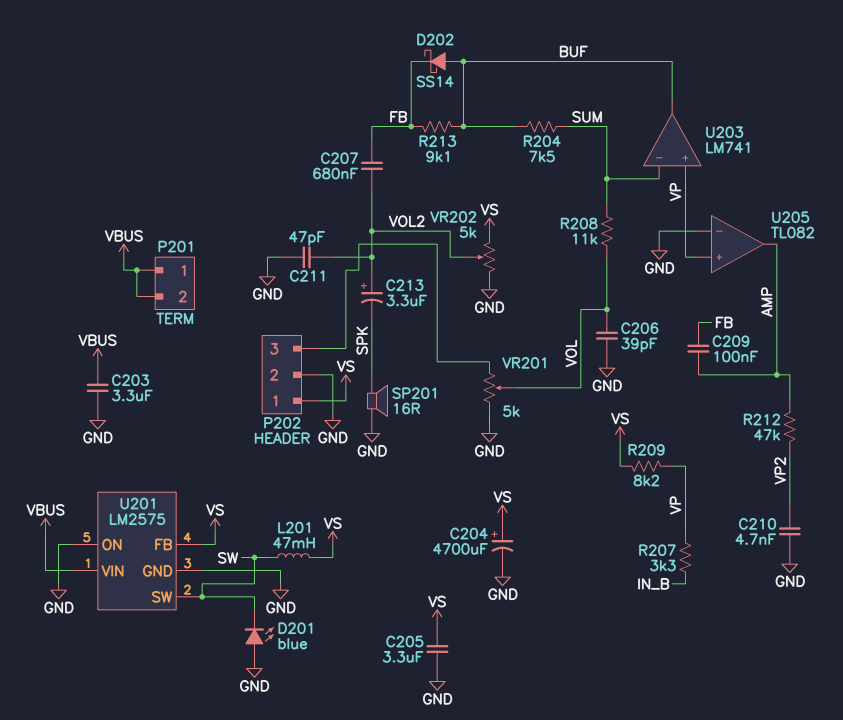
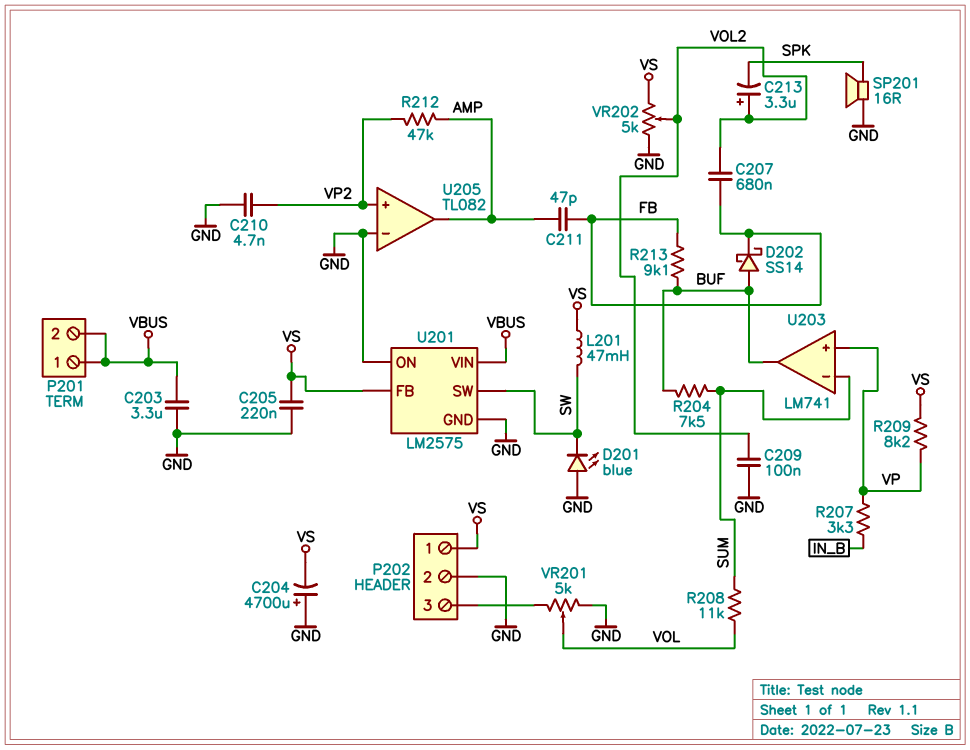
C204: 4700uF (plus VS, minus GND) -> 4700uF (plus GND, minus VS)
C205: 3.3uF (GND, VS) -> 220nF (GND, VS)
C206: 39pF (GND, VOL) -> none
C209: 100nF (AMP, FB) -> 100nF (GND, VOL2)
C211: 47pF (GND, VOL2) -> 47pF (AMP, FB)
U205 pin in+: VP -> VP2

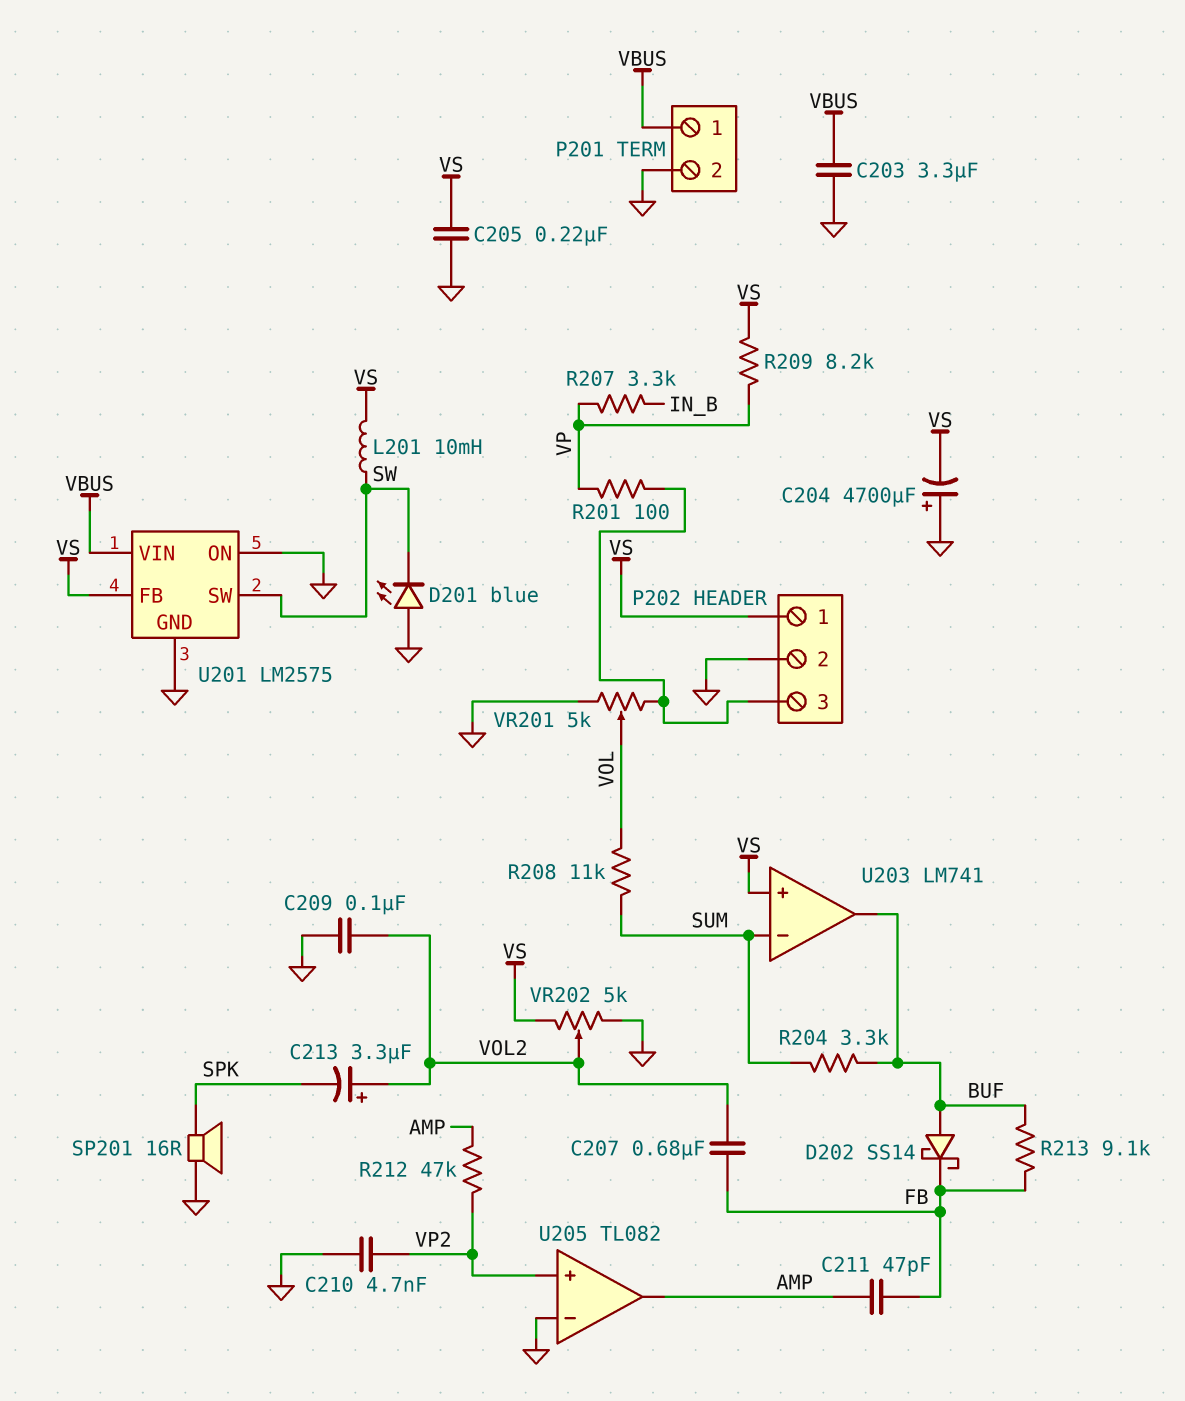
L201: 47mH (SW, VS) -> 10mH (SW, VS)
P201 pin 2: VBUS -> GND
R201: none -> 100 (P202/3, VP)
R204: 7.5k (BUF, SUM) -> 3.3k (BUF, SUM)
U203 pin in+: VP -> VS

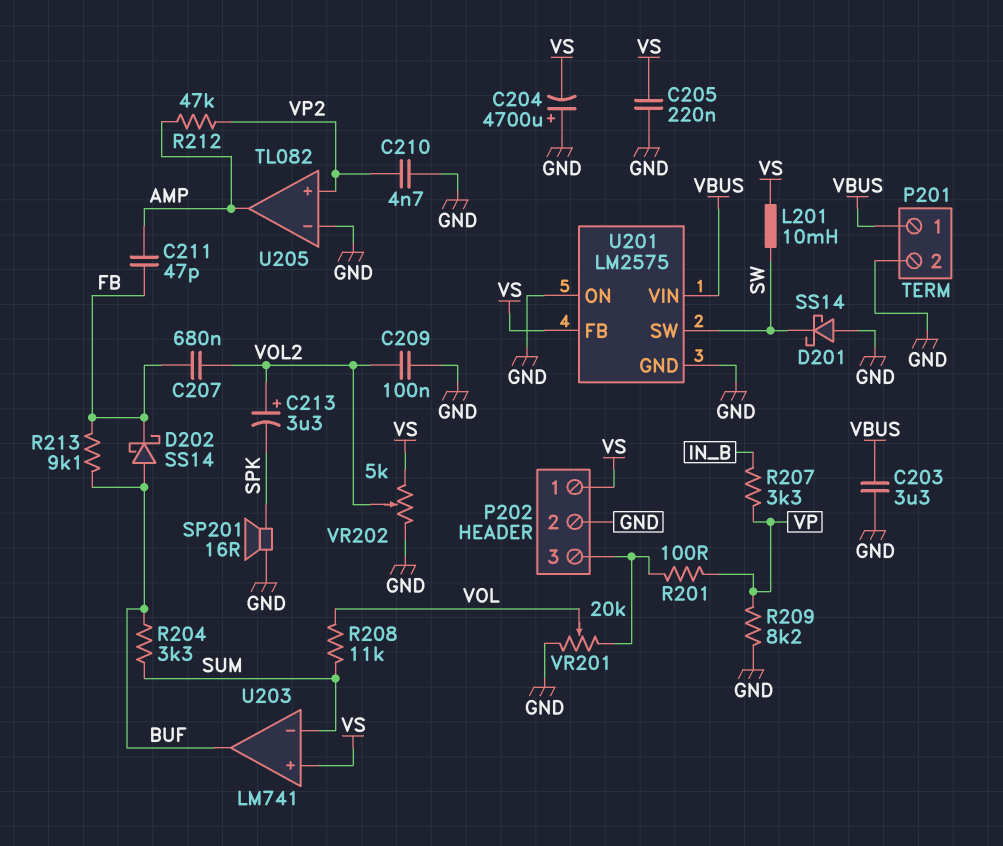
D201: LED blue (A GND, K SW) -> schottky SS14 (A GND, K SW)
R209: 8.2k (VP, VS) -> 8.2k (GND, VP)
VR201: 5k (GND, P202/3, wiper VOL) -> 20k (GND, P202/3, wiper VOL)

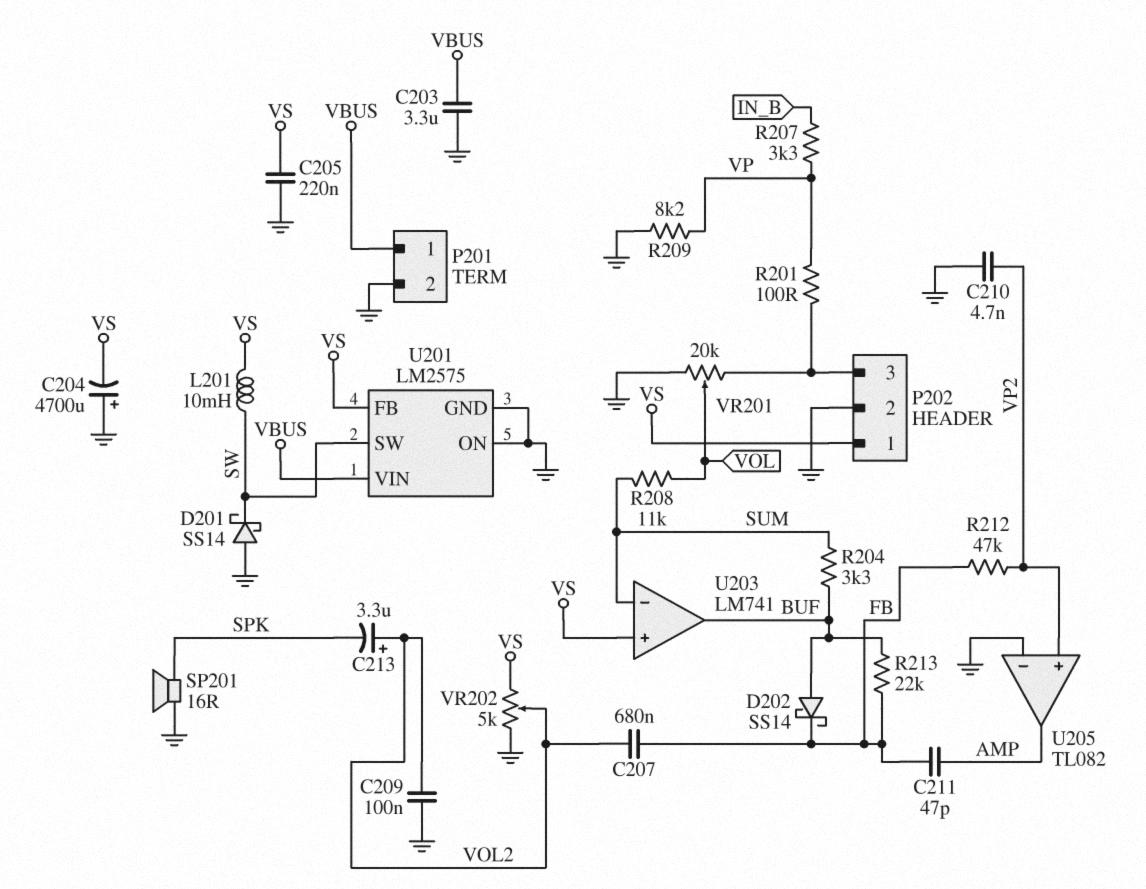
R212: 47k (AMP, VP2) -> 47k (FB, VP2)
R213: 9.1k (BUF, FB) -> 22k (BUF, FB)

